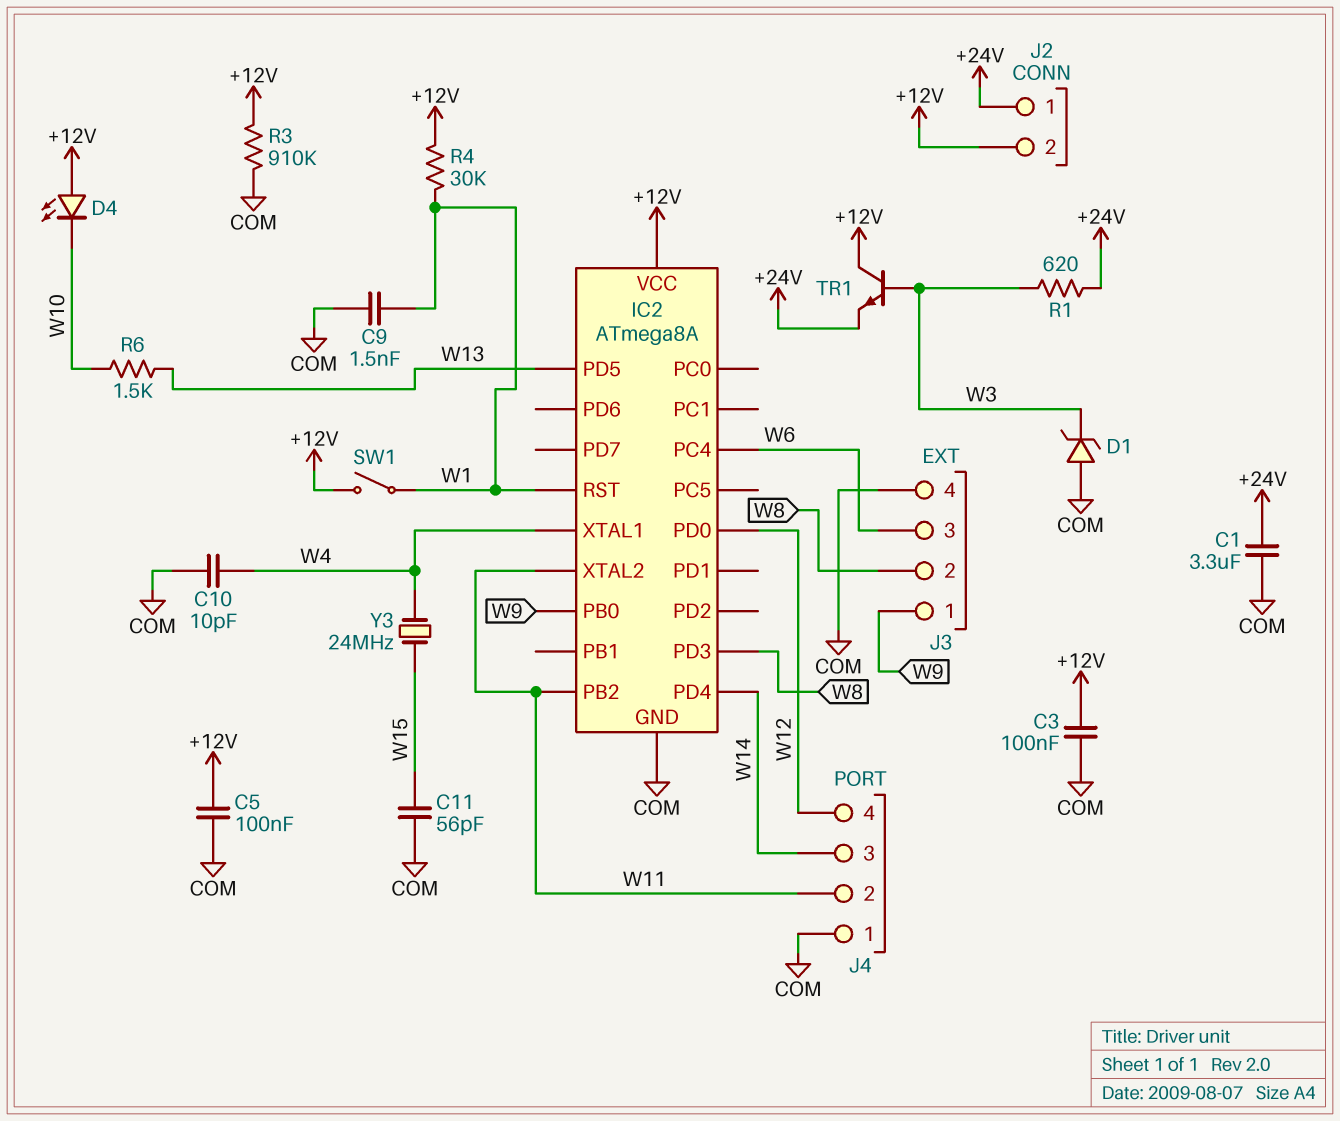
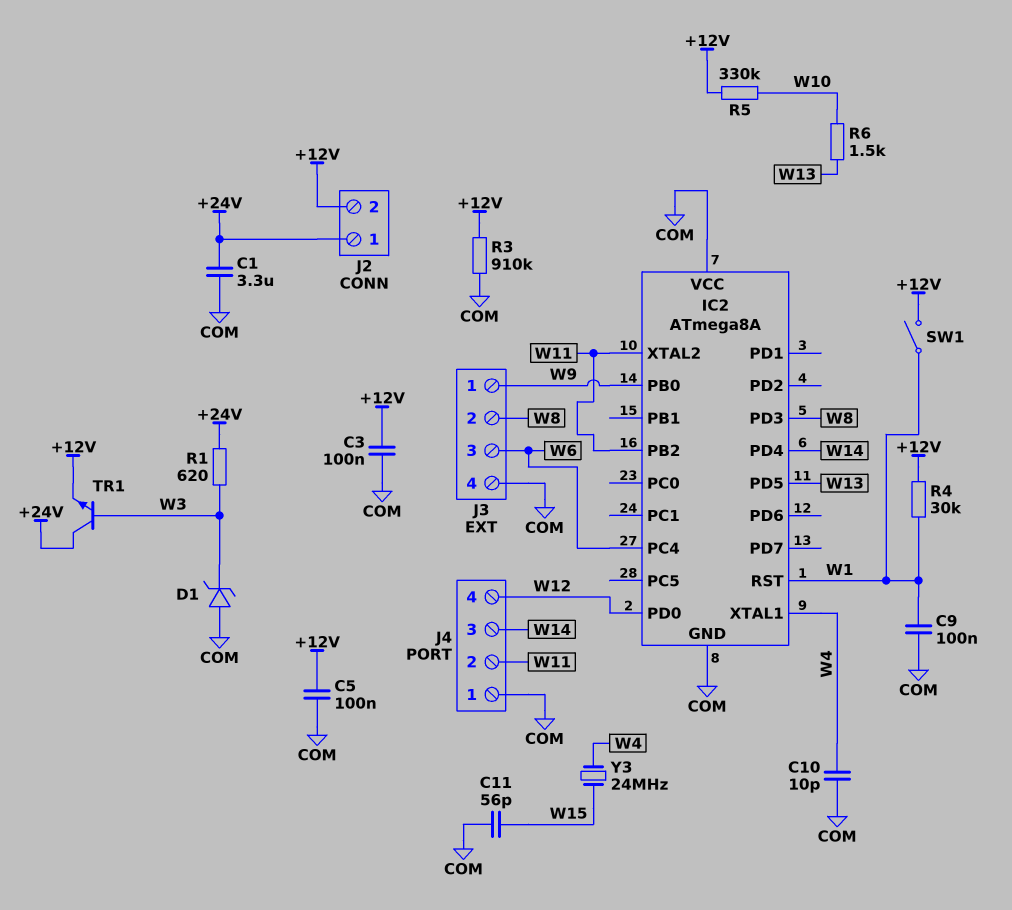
C9: 1.5nF (COM, W1) -> 100nF (COM, W1)
D4: LED (A +12V, K W10) -> none
IC2 pin VCC: +12V -> COM
R5: none -> 330k (+12V, W10)
TR1: NPN (B W3, C +12V, E +24V) -> NPN (B W3, C +24V, E +12V)

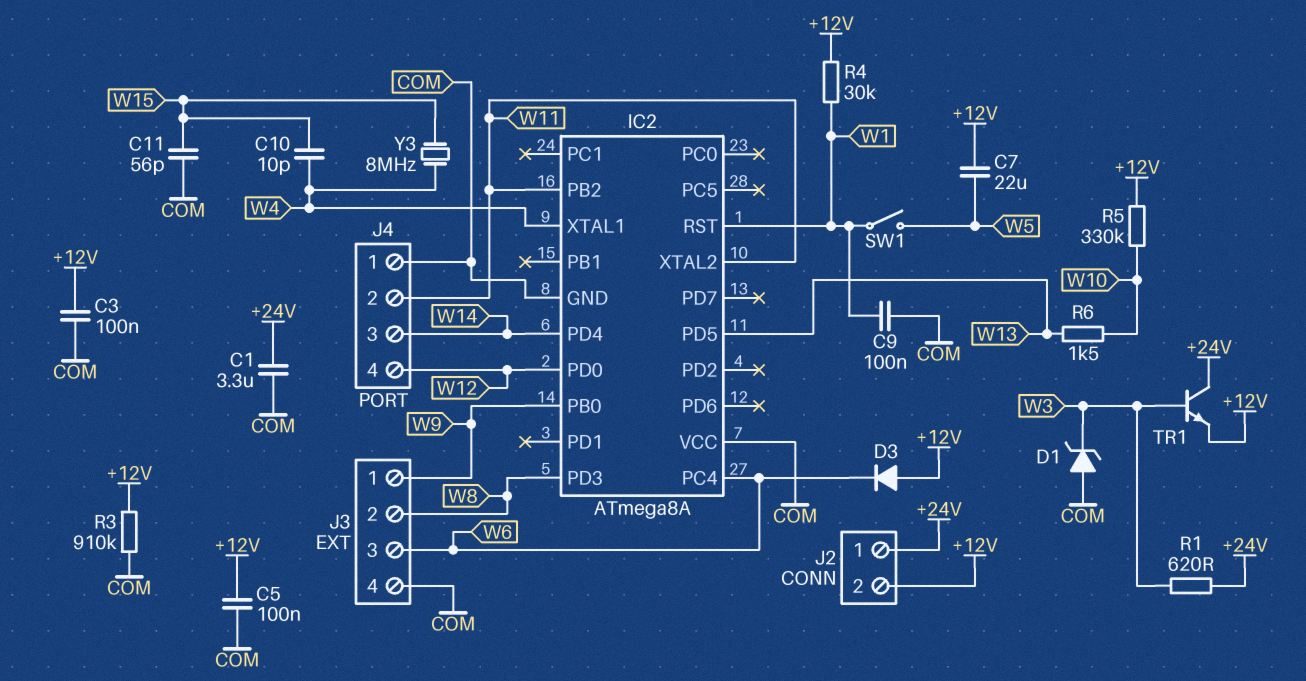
C7: none -> 22uF (+12V, W5)
C10: 10pF (COM, W4) -> 10pF (W4, W15)
D3: none -> diode (A +12V, K W6)
SW1: switch (+12V, W1) -> switch (W1, W5)
Y3: 24MHz (W4, W15) -> 8MHz (W4, W15)

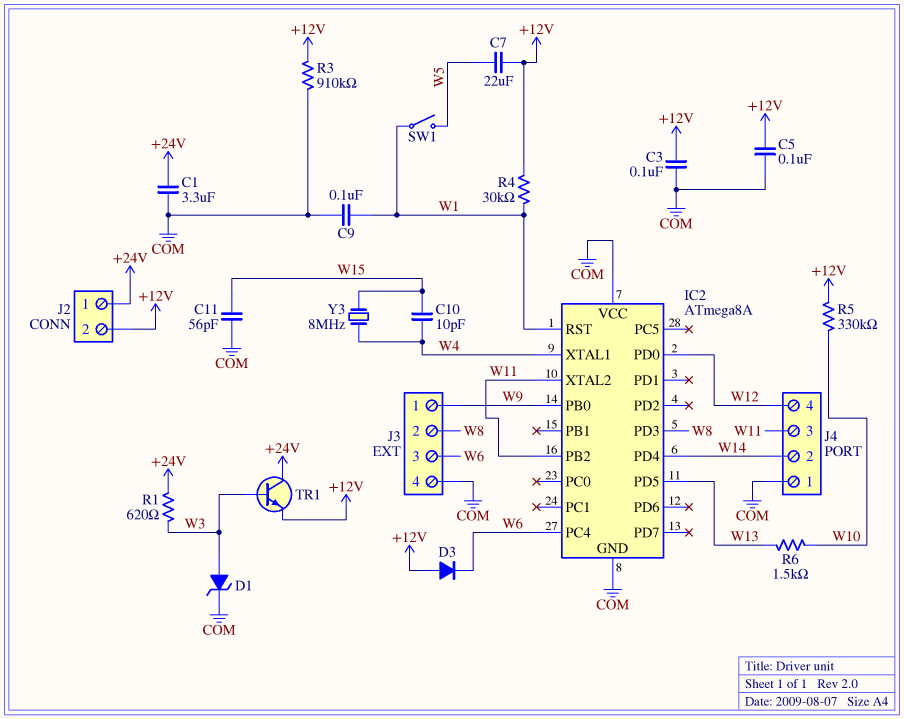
D1: zener (A COM, K W3) -> zener (A W3, K COM)
J4 pin 2: W11 -> W14
J4 pin 3: W14 -> W11

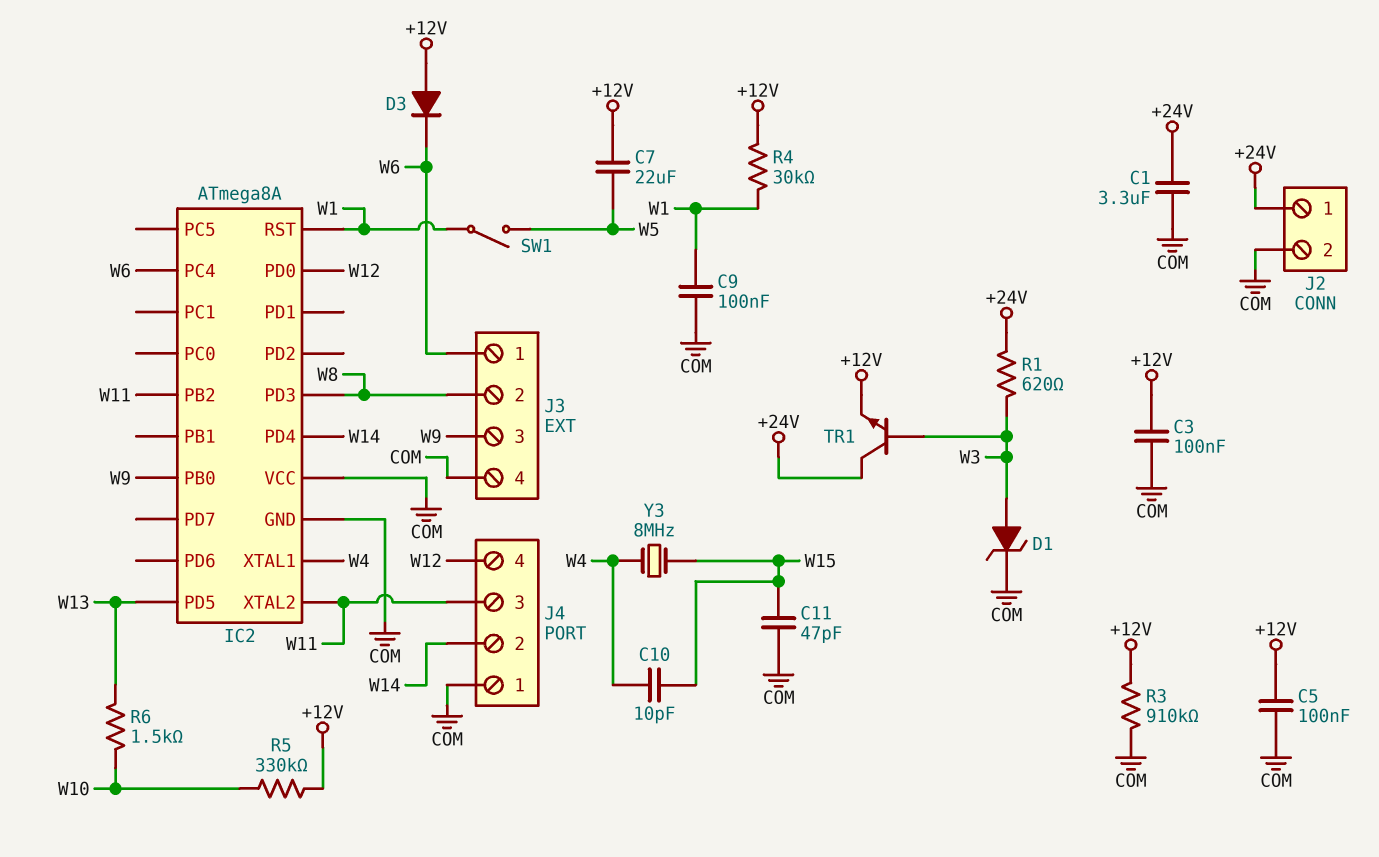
C11: 56pF (COM, W15) -> 47pF (COM, W15)
J2 pin 2: +12V -> COM
J3 pin 1: W9 -> W6
J3 pin 3: W6 -> W9

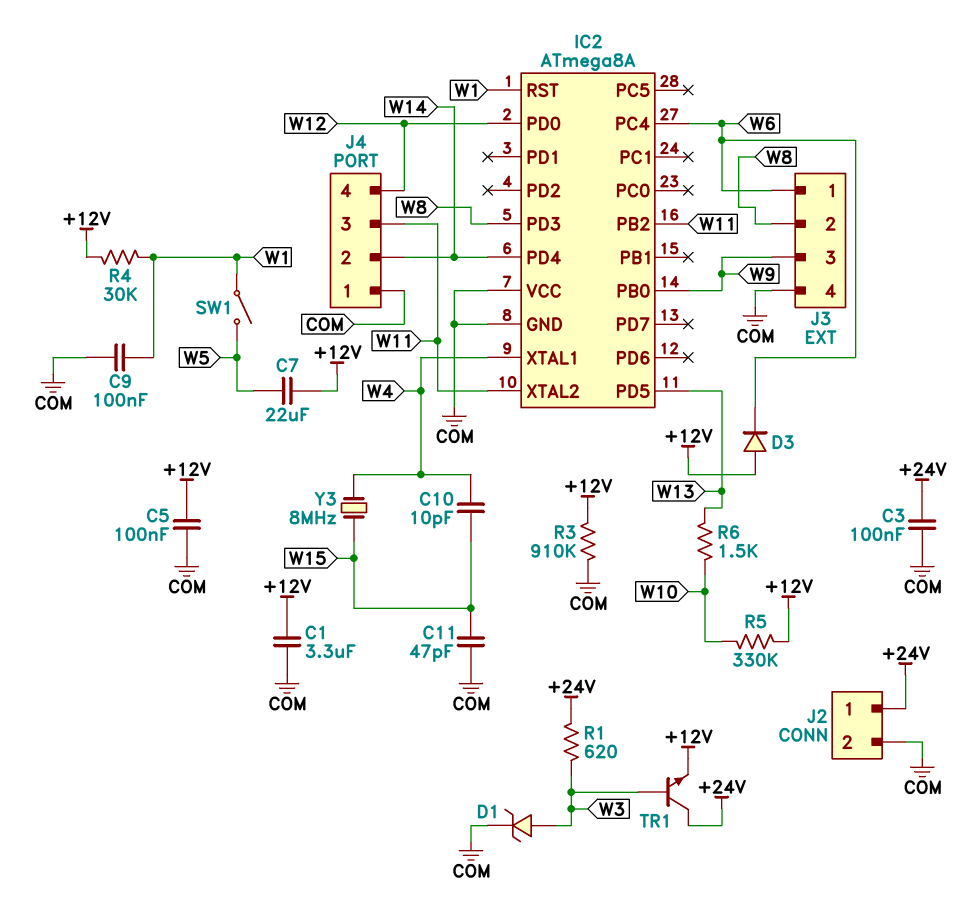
C1: 3.3uF (+24V, COM) -> 3.3uF (+12V, COM)
C3: 100nF (+12V, COM) -> 100nF (+24V, COM)

